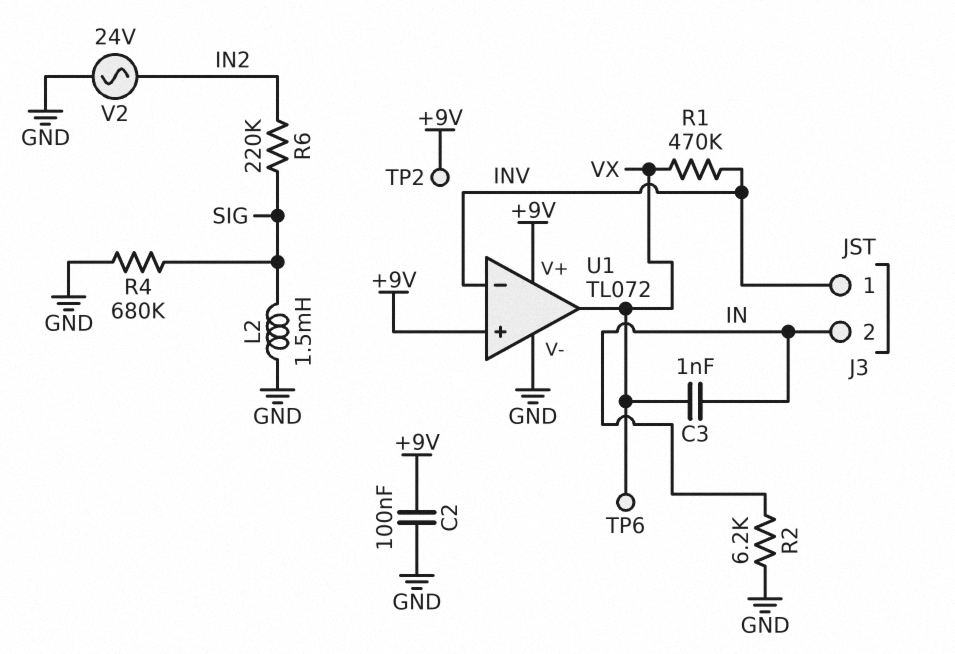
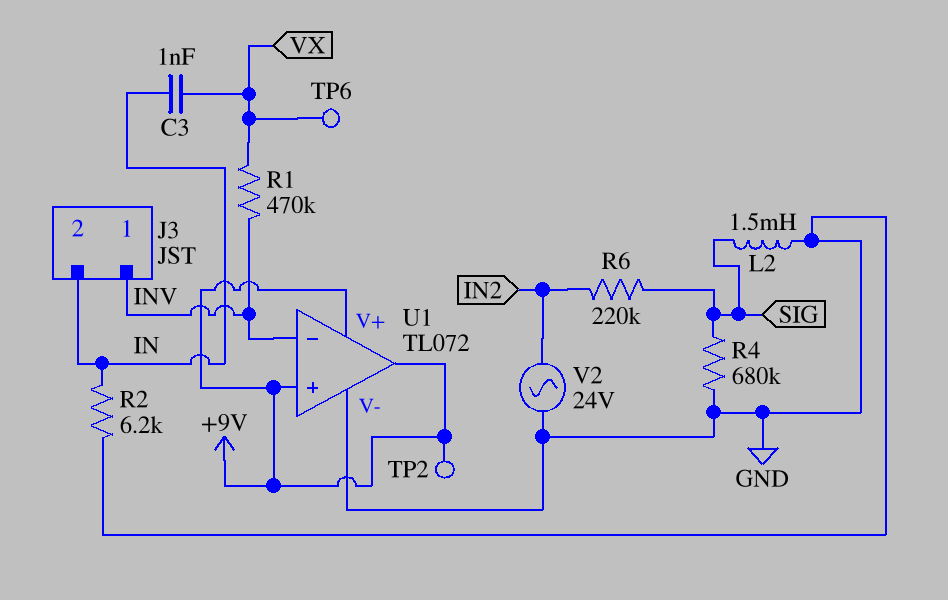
C2: 100nF (+9V, GND) -> none
U1 pin out: VX -> +9V

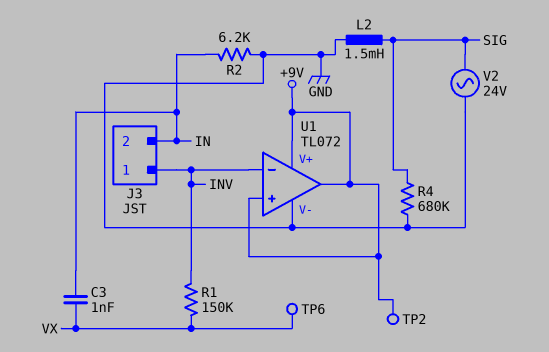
R1: 470k (INV, VX) -> 150k (INV, VX)
R6: 220k (IN2, SIG) -> none
V2: AC 24V (GND, IN2) -> AC 24V (GND, SIG)

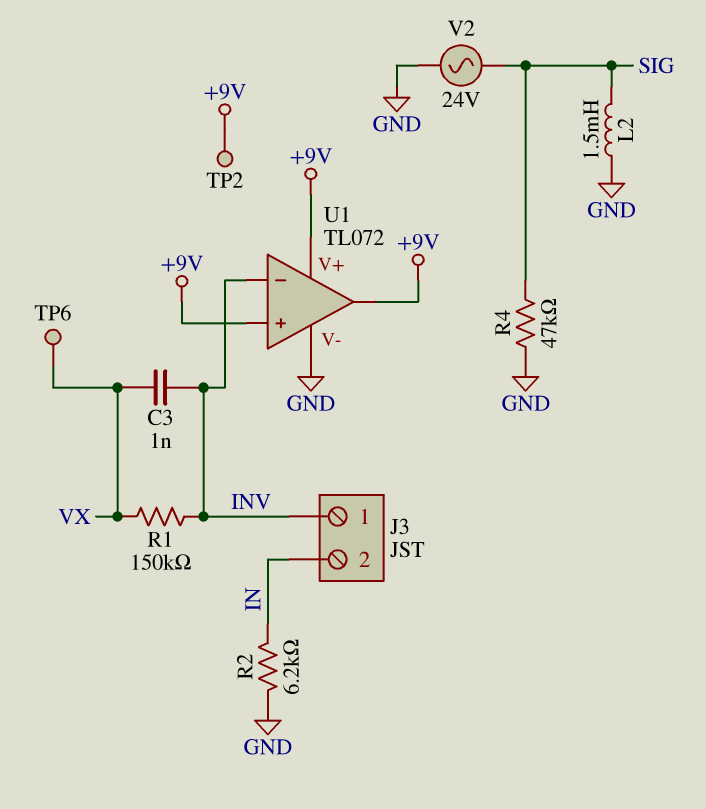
C3: 1nF (IN, VX) -> 1nF (INV, VX)
R4: 680k (GND, SIG) -> 47k (GND, SIG)

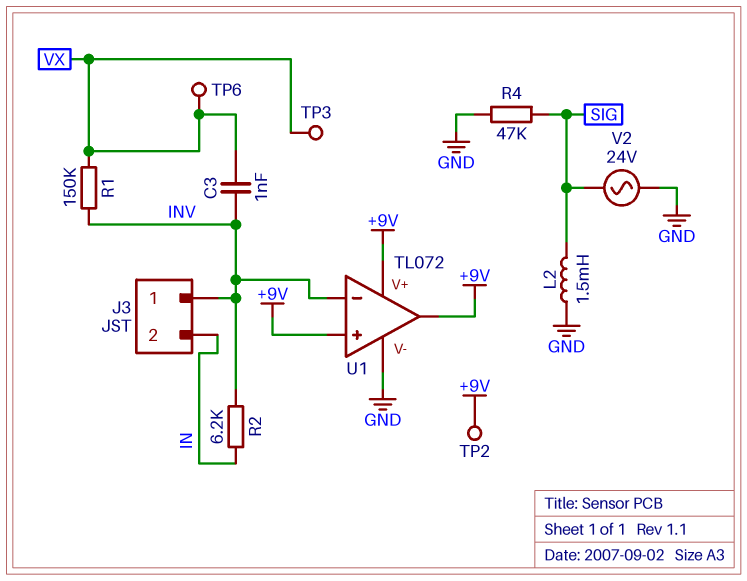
R2: 6.2k (GND, IN) -> 6.2k (IN, INV)
TP3: none -> test point (VX)

